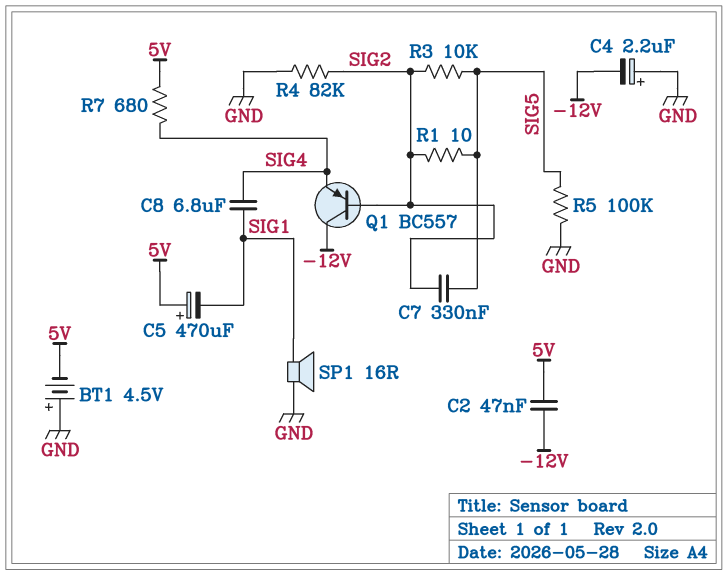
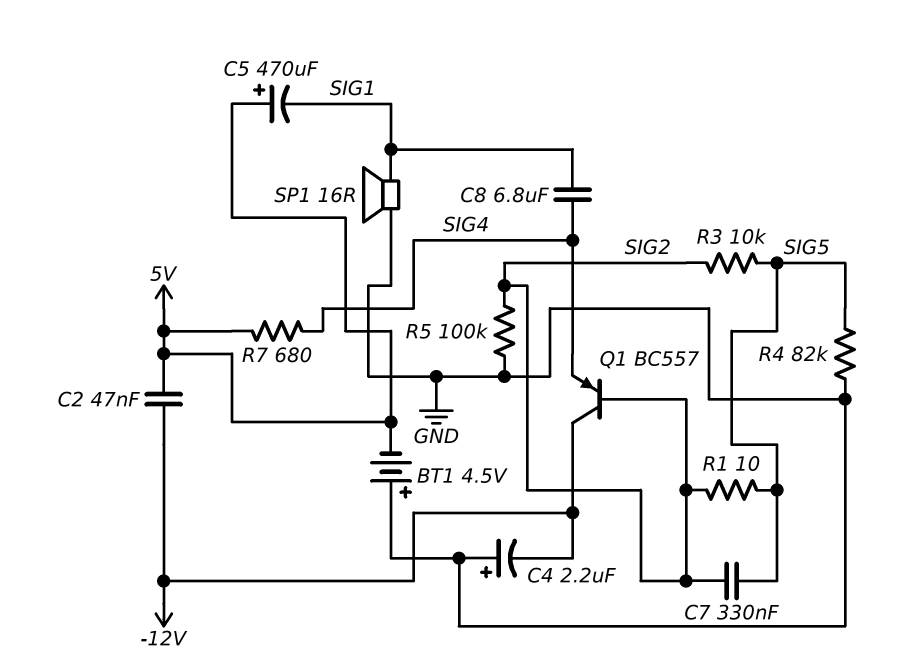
R4: 82k (GND, SIG2) -> 82k (GND, SIG5)
R5: 100k (GND, SIG5) -> 100k (GND, SIG2)

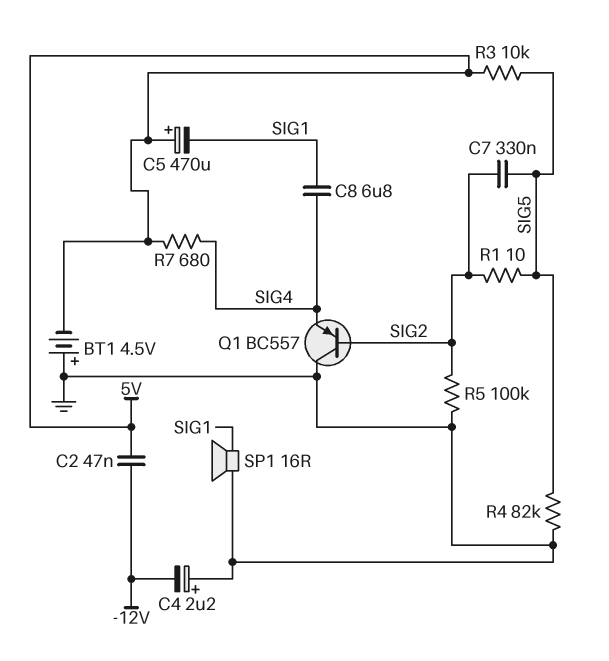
Q1: PNP BC557 (B SIG2, C -12V, E SIG4) -> PNP BC557 (B SIG2, C GND, E SIG4)
R3: 10k (SIG2, SIG5) -> 10k (5V, SIG5)

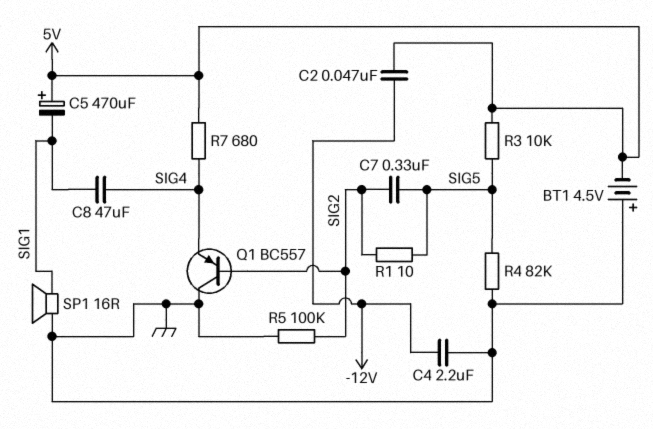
C4: 2.2uF (plus GND, minus -12V) -> 2.2uF (-12V, GND)
C8: 6.8uF (SIG1, SIG4) -> 47uF (SIG1, SIG4)

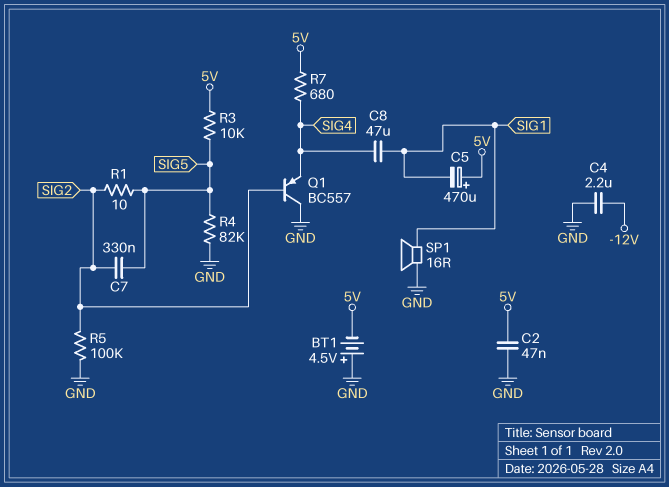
C2: 47nF (-12V, 5V) -> 47nF (5V, GND)

